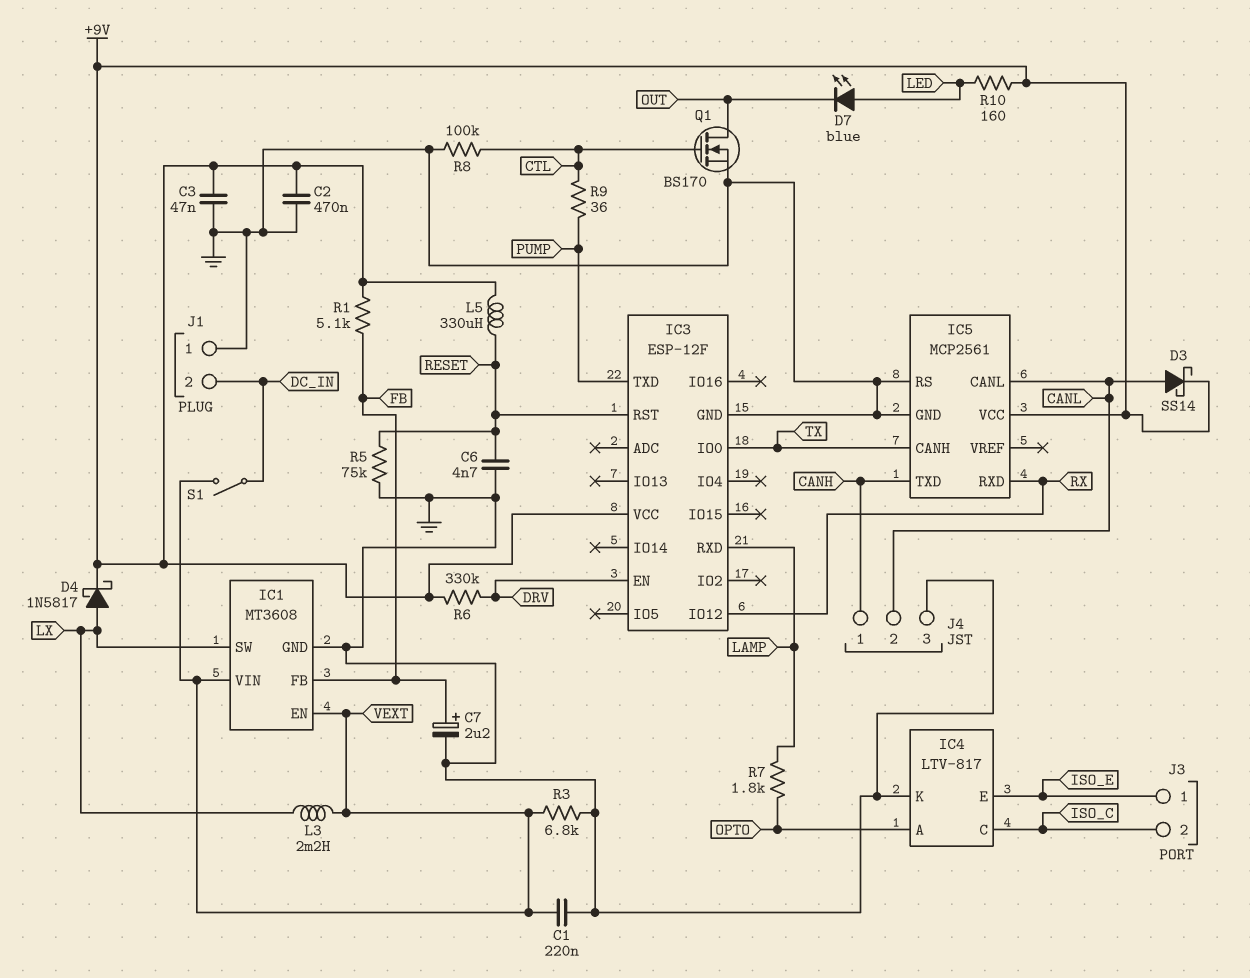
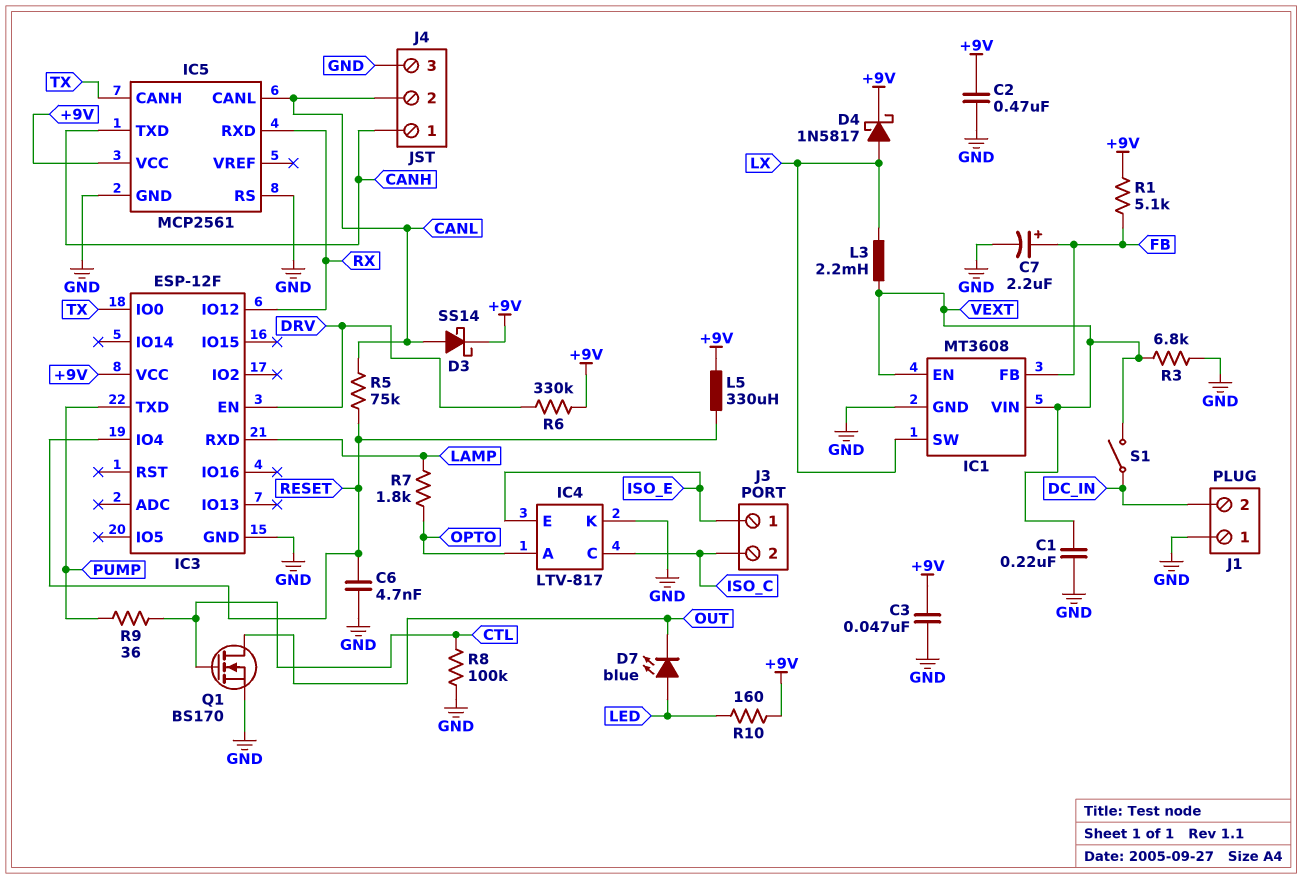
IC3 pin IO4: none -> RESET
IC3 pin RST: RESET -> none
R5: 75k (GND, RESET) -> 75k (CANL, RESET)

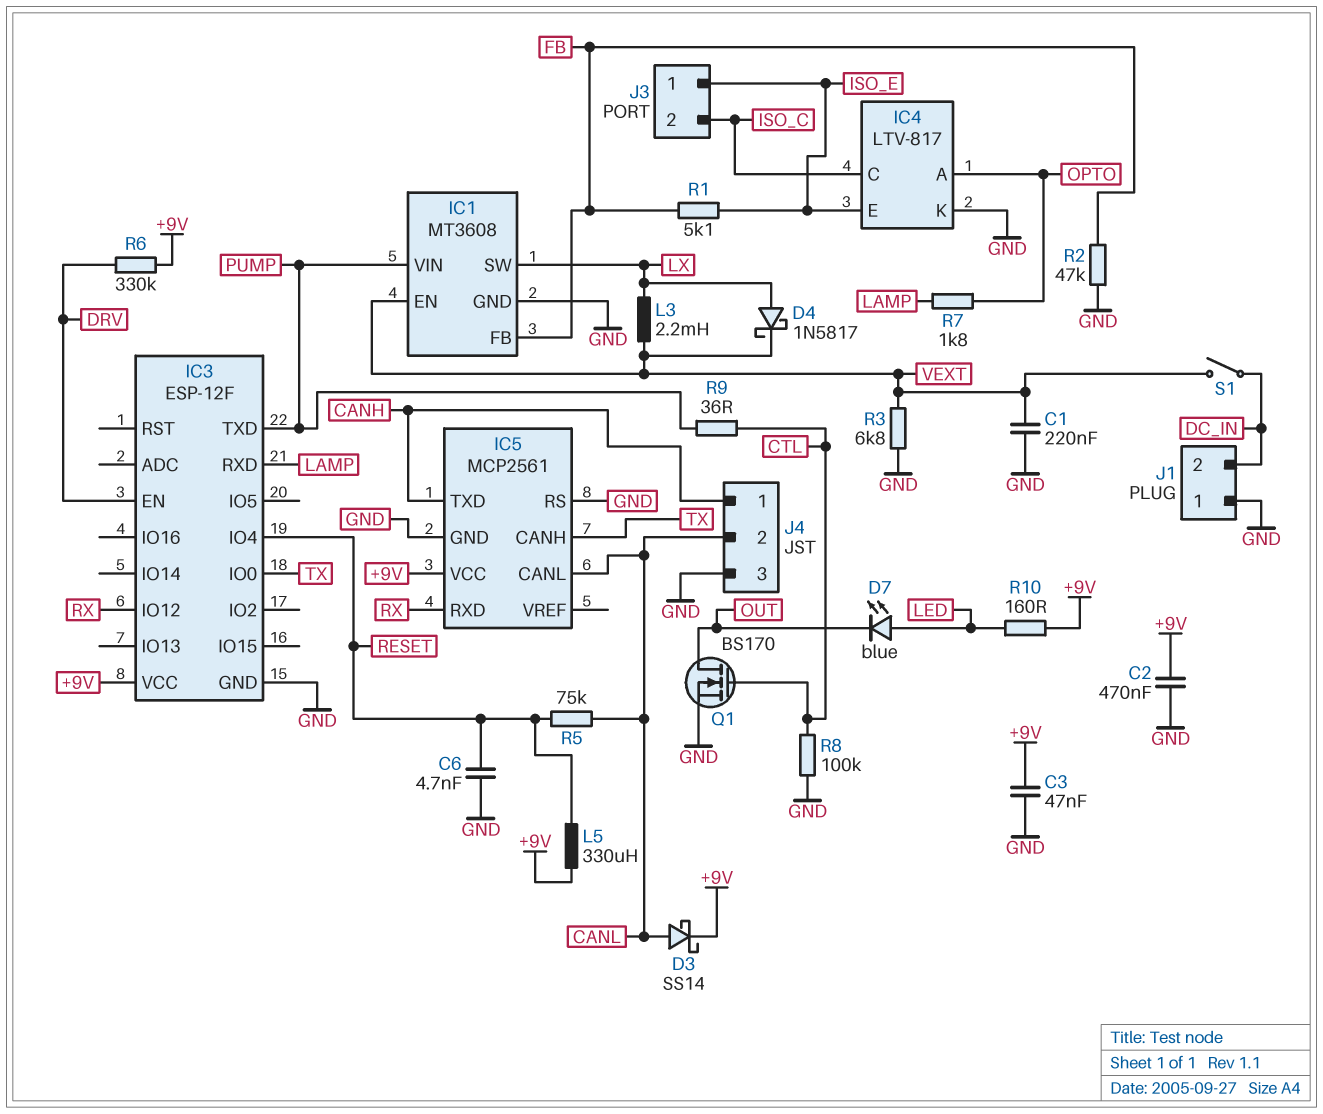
C7: 2.2uF (plus FB, minus GND) -> none
D4: schottky 1N5817 (A LX, K +9V) -> schottky 1N5817 (A LX, K VEXT)
IC1 pin VIN: VEXT -> PUMP
R1: 5.1k (+9V, FB) -> 5.1k (FB, ISO_E)
R2: none -> 47k (FB, GND)

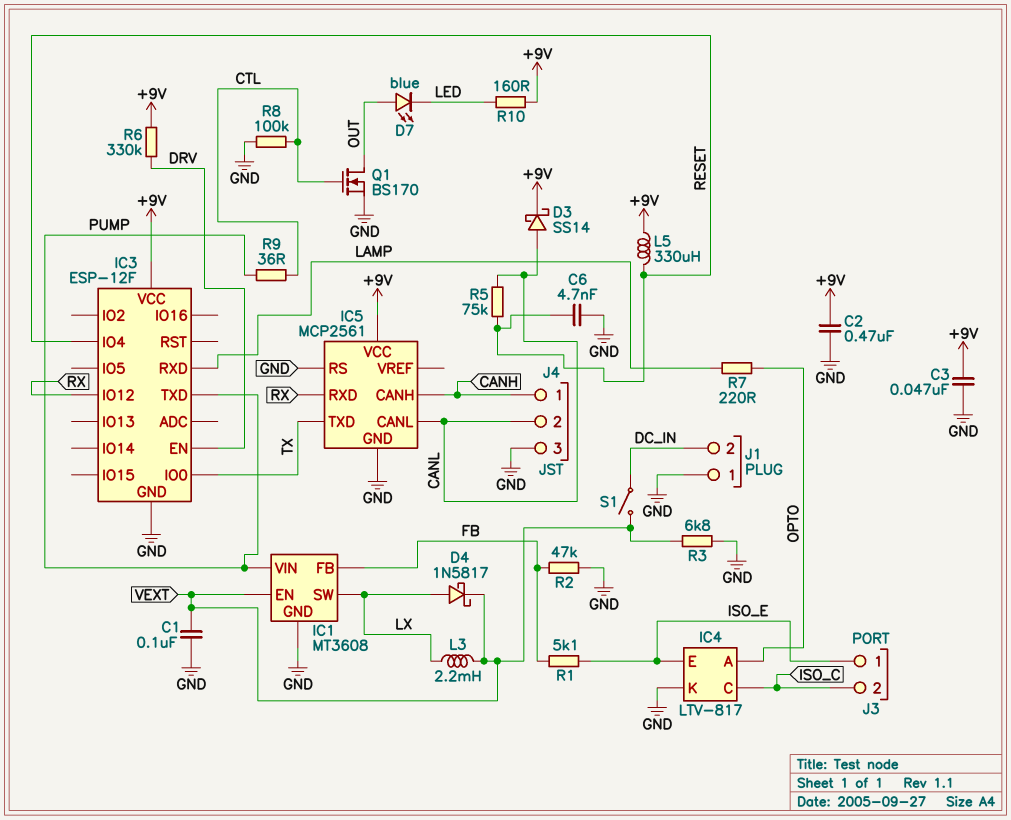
C1: 220nF (GND, VEXT) -> 100nF (GND, VEXT)
D7: LED blue (A LED, K OUT) -> LED blue (A OUT, K LED)
IC5 pin CANH: TX -> CANH
IC5 pin TXD: CANH -> TX
R7: 1.8k (LAMP, OPTO) -> 220 (LAMP, OPTO)

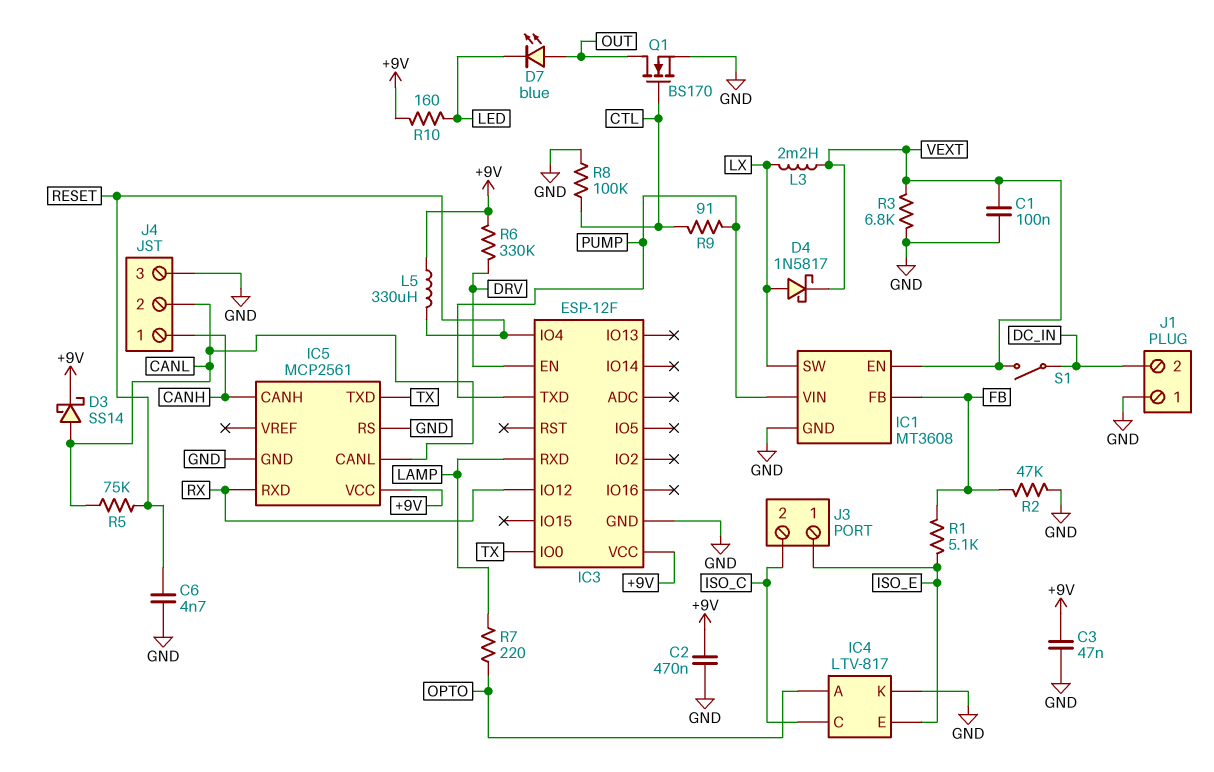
R9: 36 (CTL, PUMP) -> 91 (CTL, PUMP)

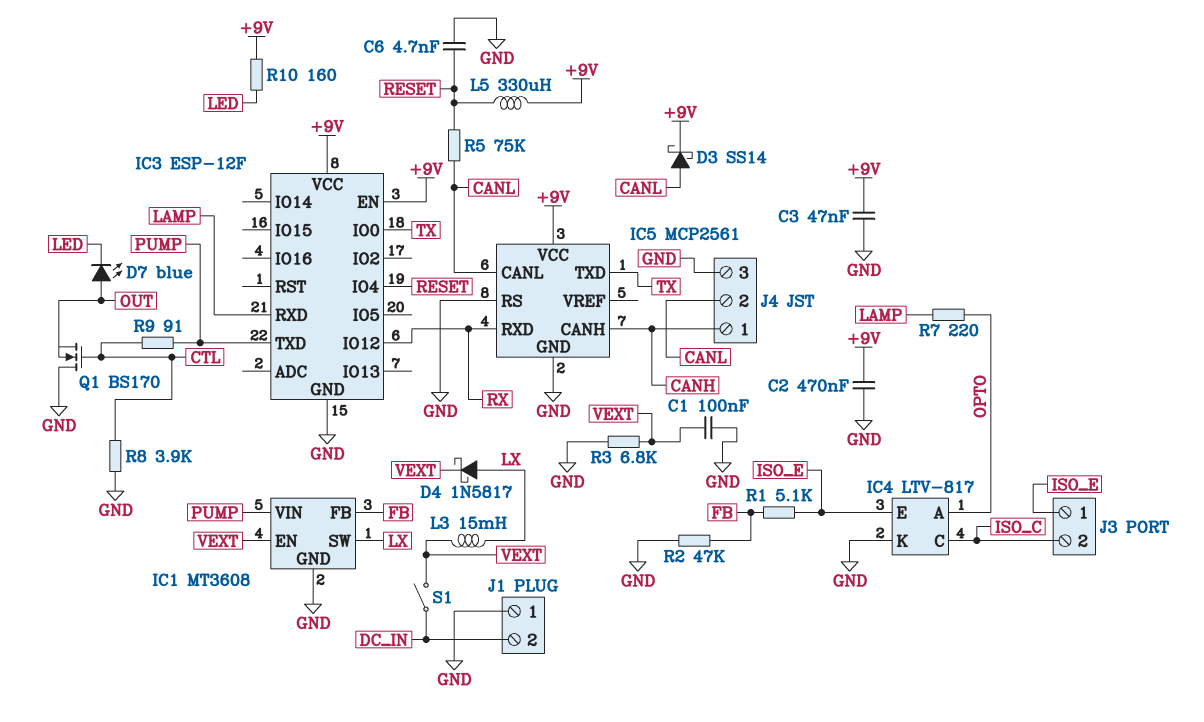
IC3 pin EN: DRV -> +9V
L3: 2.2mH (LX, VEXT) -> 15mH (LX, VEXT)
Q1: NMOS BS170 (G CTL, D OUT, S GND) -> NMOS BS170 (G CTL, D GND, S OUT)
R6: 330k (+9V, DRV) -> none
R8: 100k (CTL, GND) -> 3.9k (CTL, GND)

